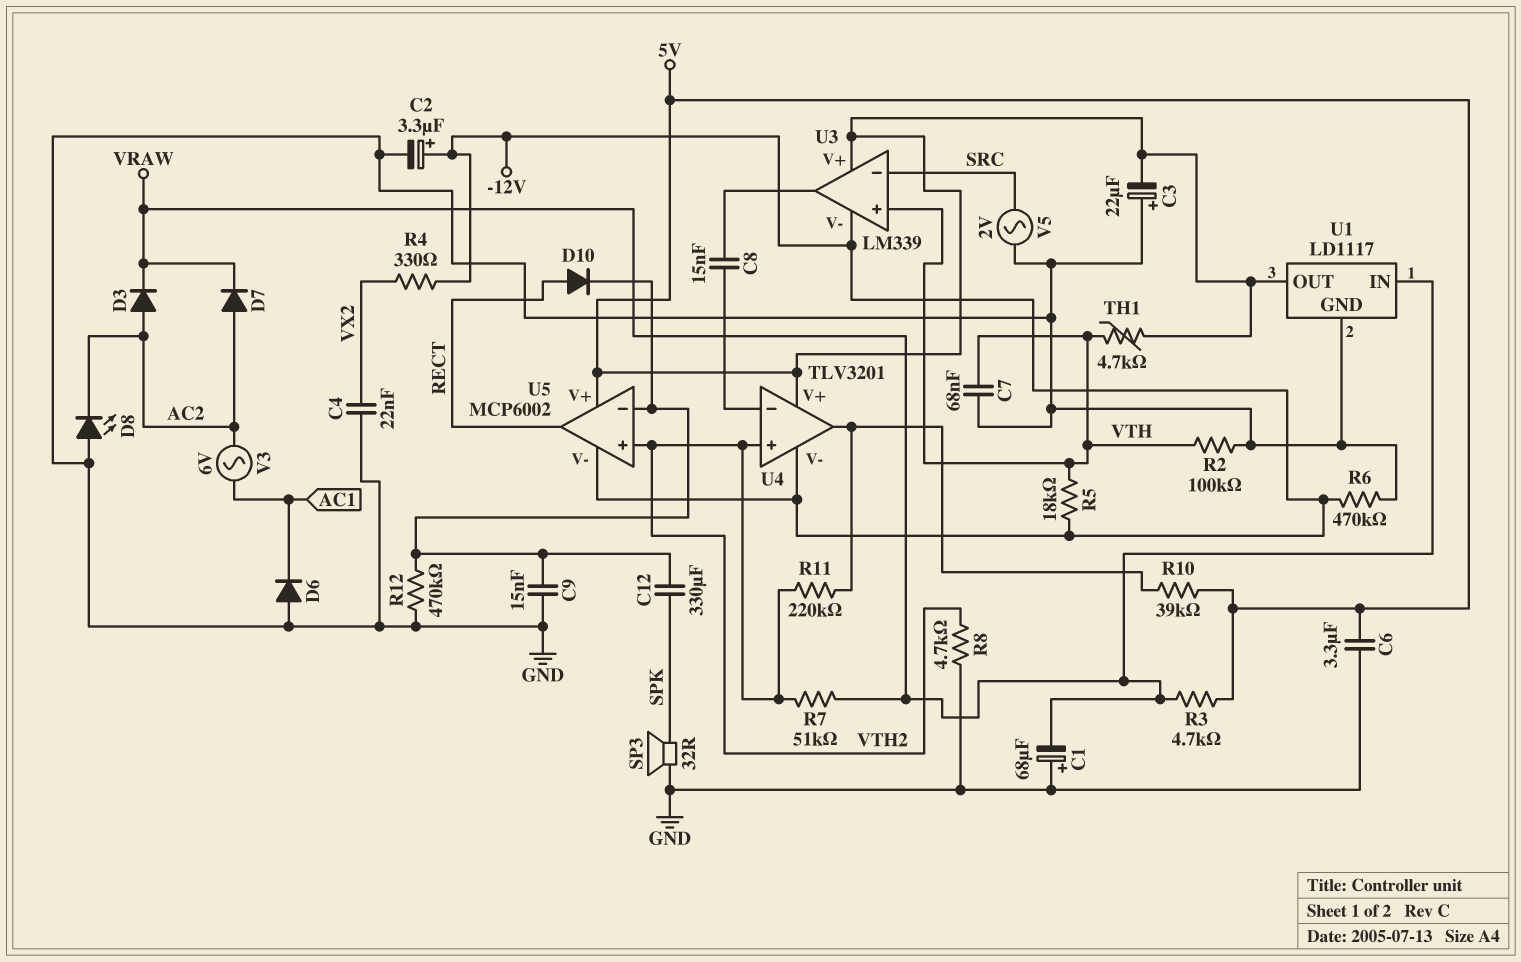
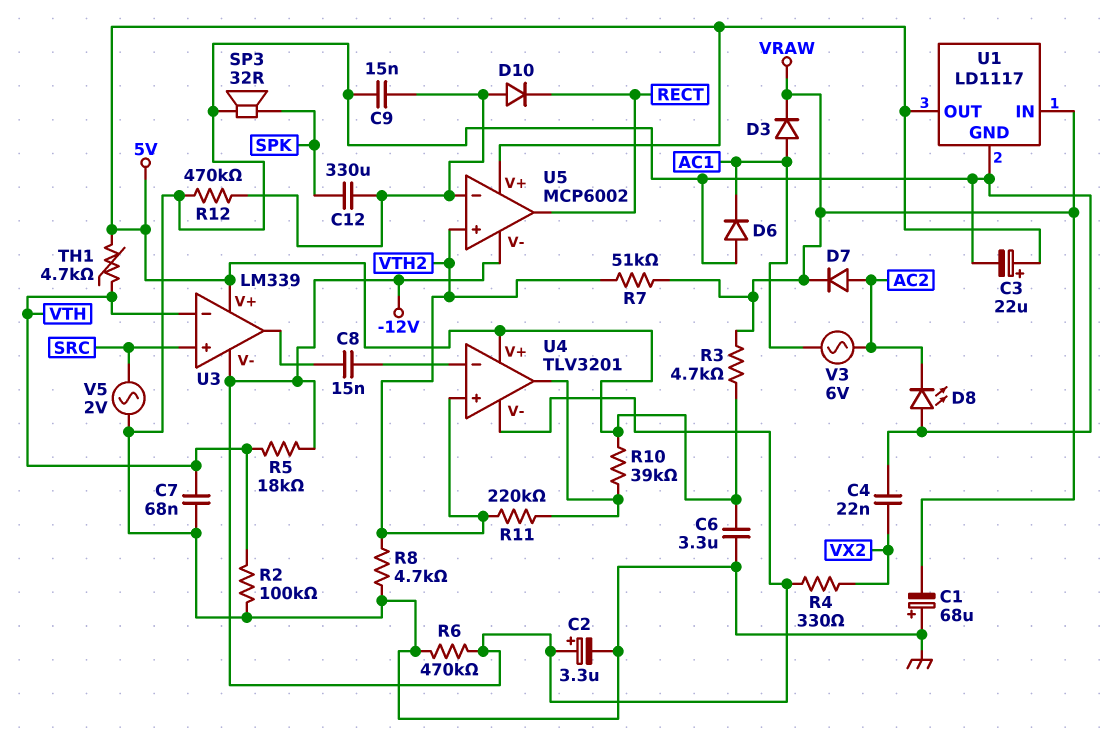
C3: 22uF (plus GND, minus 5V) -> 22uF (plus 5V, minus GND)
D3: diode (A AC2, K VRAW) -> diode (A AC1, K VRAW)
D10: diode (A RECT, K U5/in-) -> diode (A U5/in-, K RECT)
U3 pin in+: VTH -> SRC
U3 pin in-: SRC -> VTH

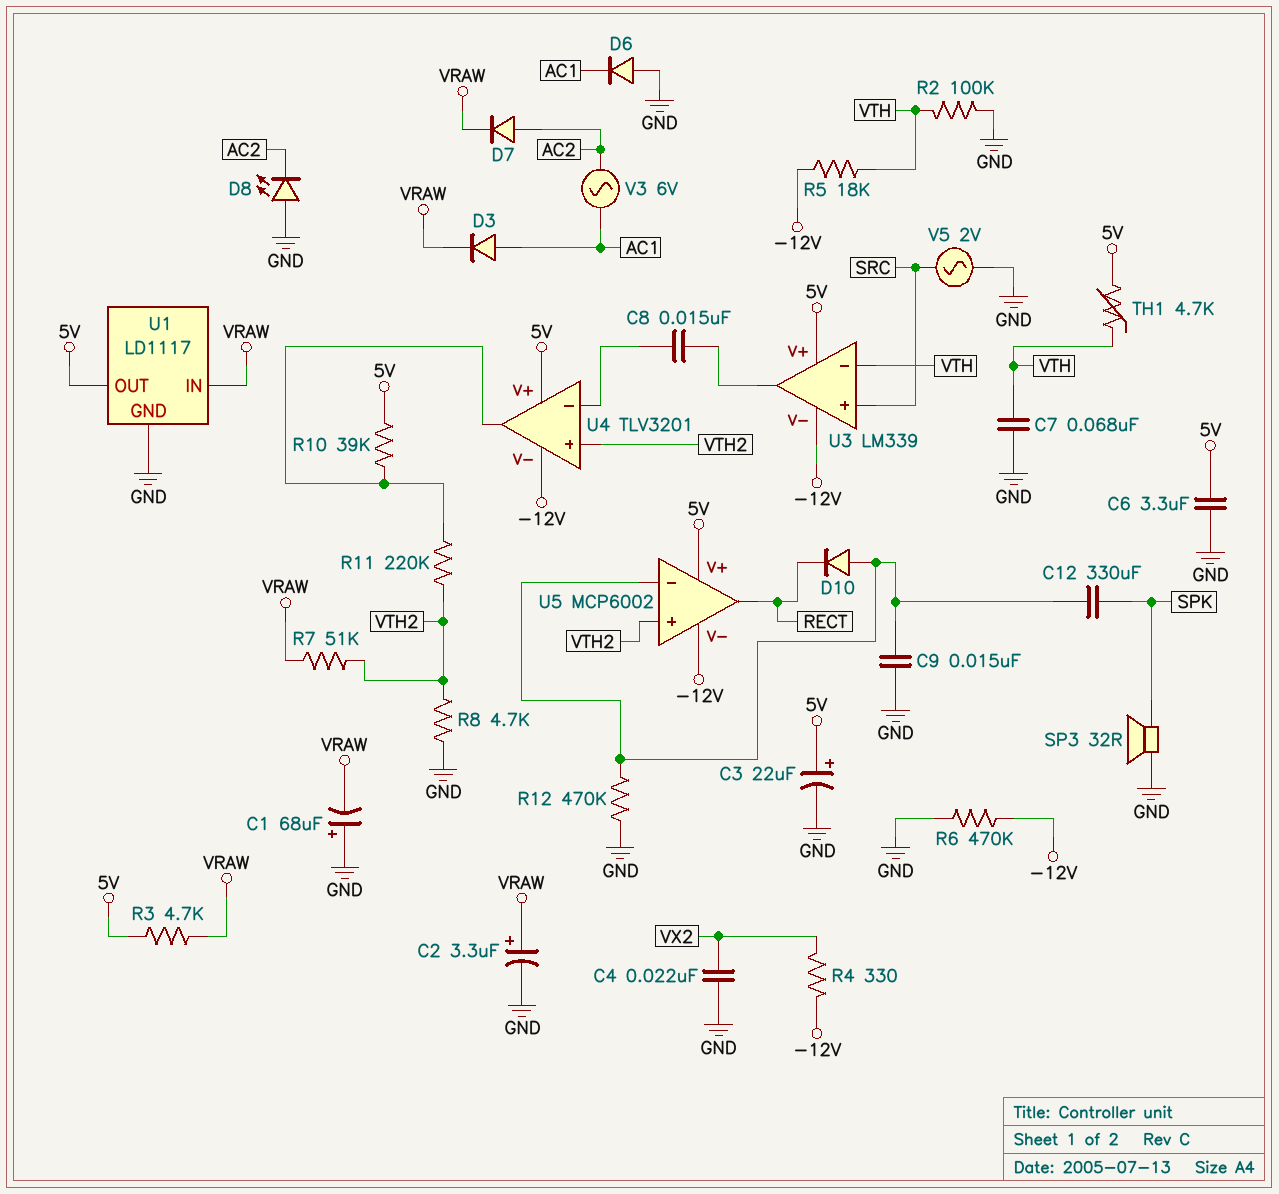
C2: 3.3uF (plus -12V, minus GND) -> 3.3uF (plus VRAW, minus GND)

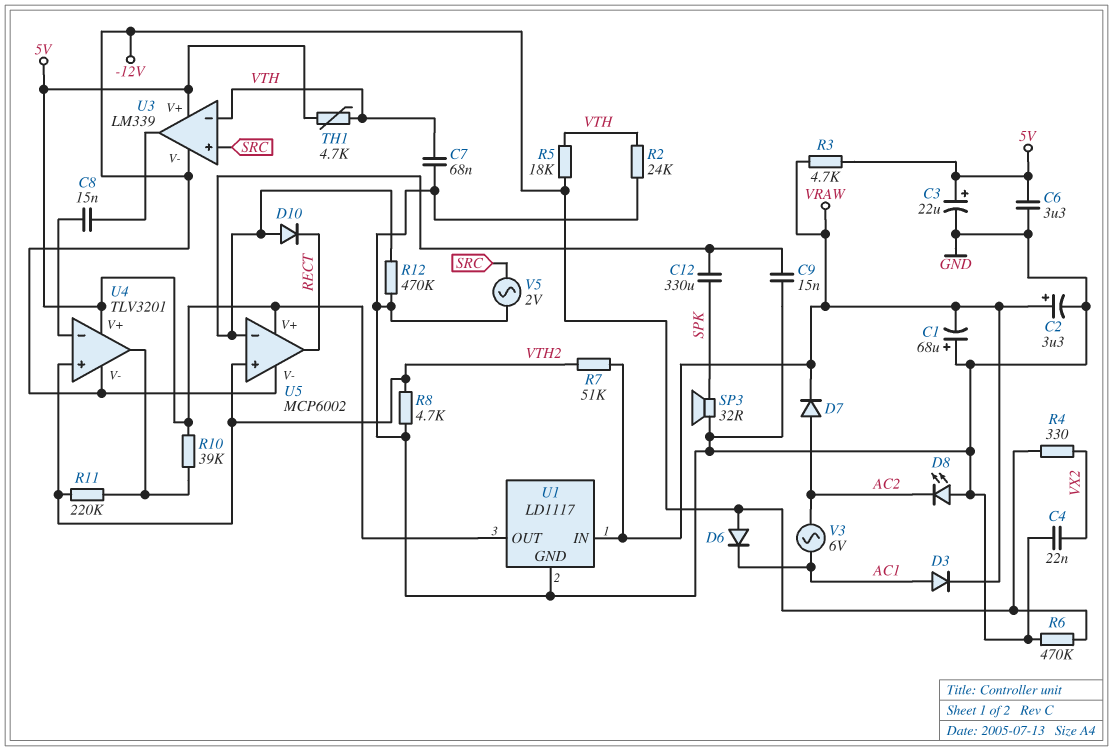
D6: diode (A GND, K AC1) -> diode (A -12V, K AC1)
R2: 100k (GND, VTH) -> 24k (GND, VTH)

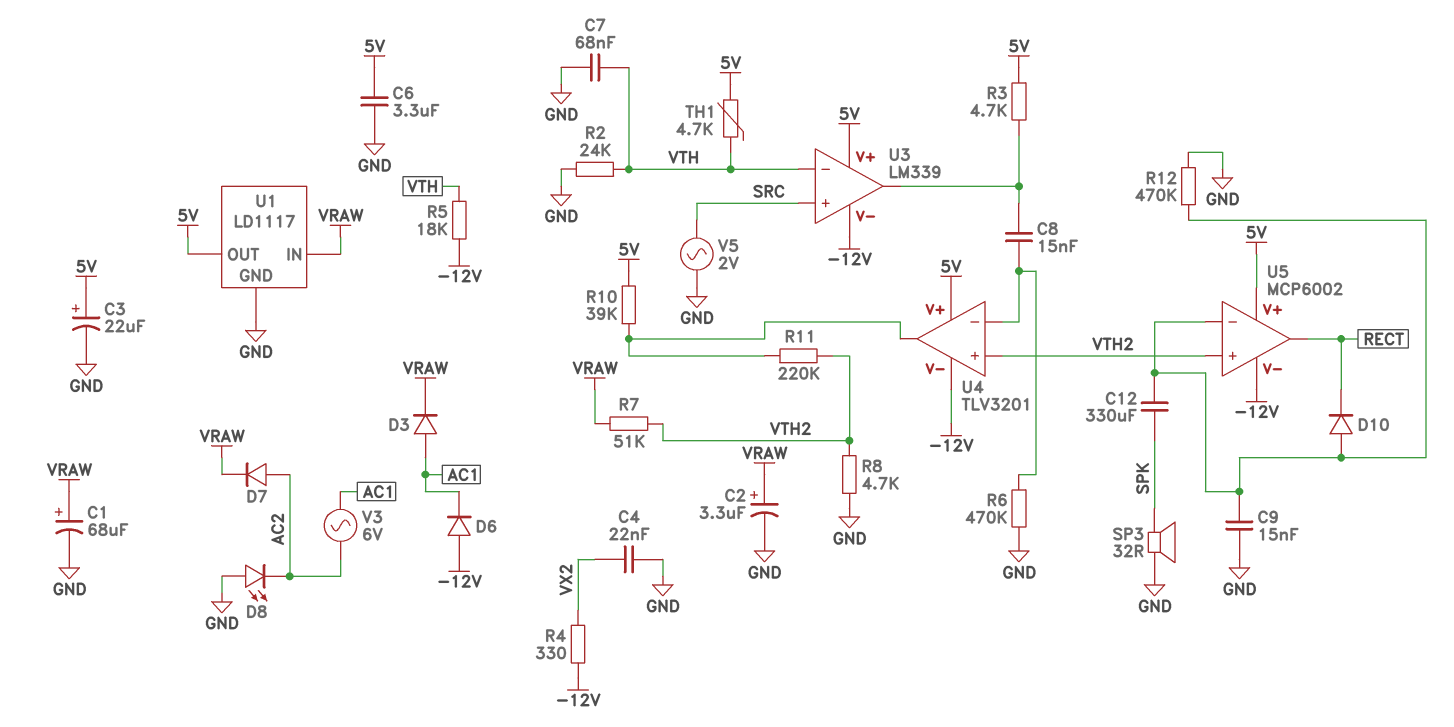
C1: 68uF (plus GND, minus VRAW) -> 68uF (plus VRAW, minus GND)
R3: 4.7k (5V, VRAW) -> 4.7k (5V, U3/out)
R6: 470k (-12V, GND) -> 470k (GND, U4/in-)

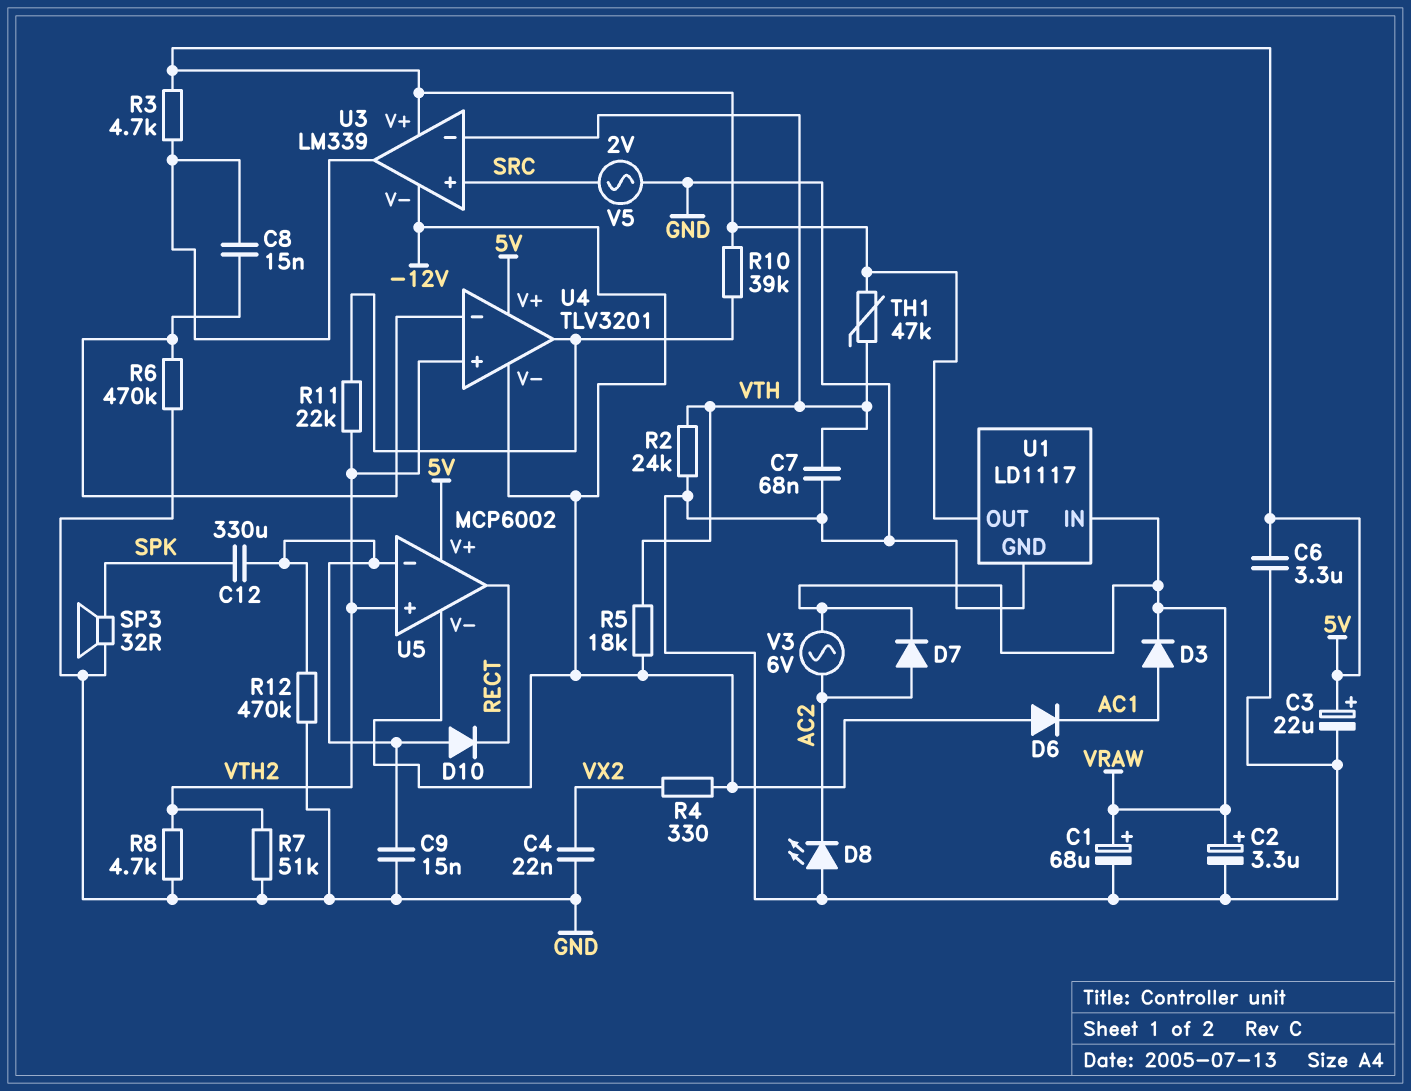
R7: 51k (VRAW, VTH2) -> 51k (GND, VTH2)
R11: 220k (U4/out, VTH2) -> 22k (U4/out, VTH2)
TH1: 4.7k (5V, VTH) -> 47k (5V, VTH)
V3: AC 6V (AC1, AC2) -> AC 6V (AC2, VRAW)

